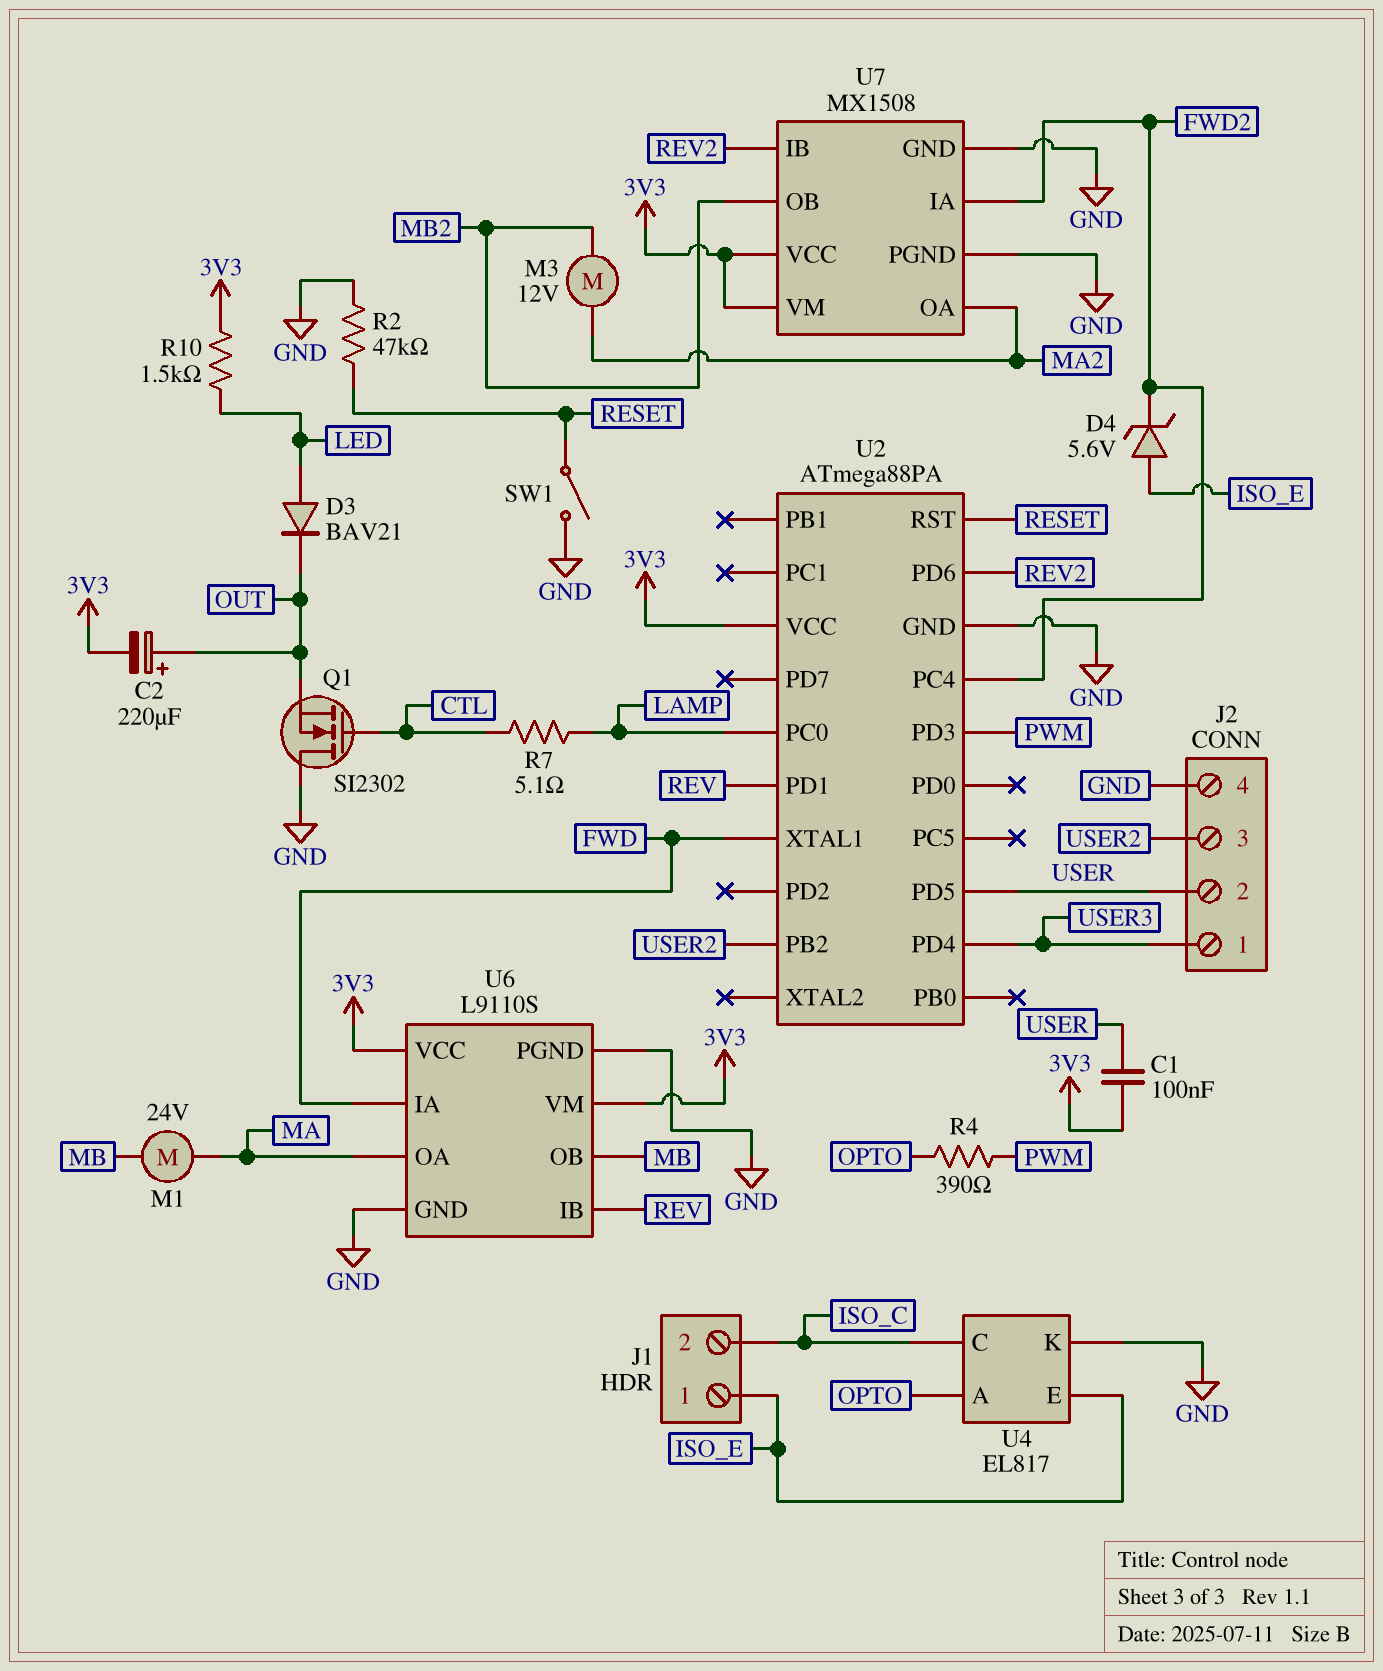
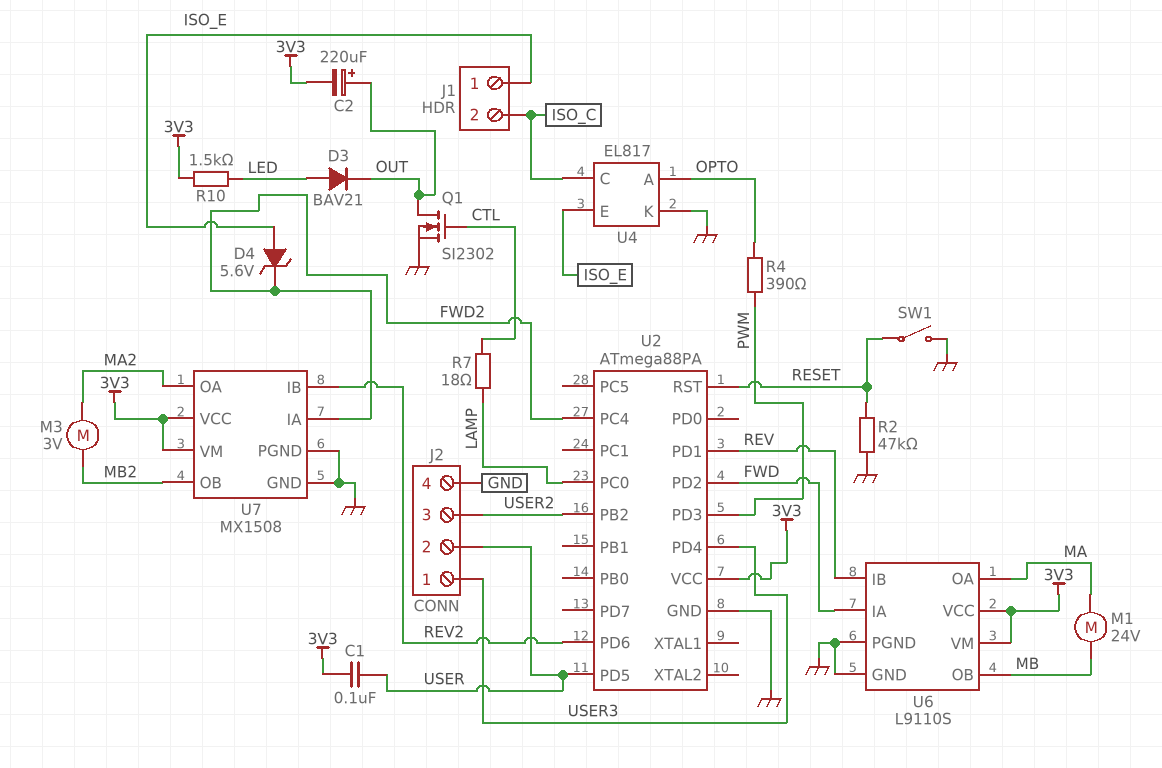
M3: motor 12V (MA2, MB2) -> motor 3V (MA2, MB2)
Q1: NMOS SI2302 (G CTL, D GND, S OUT) -> NMOS SI2302 (G CTL, D OUT, S GND)
R7: 5.1 (CTL, LAMP) -> 18 (CTL, LAMP)
U2 pin PD2: none -> FWD
U2 pin XTAL1: FWD -> none

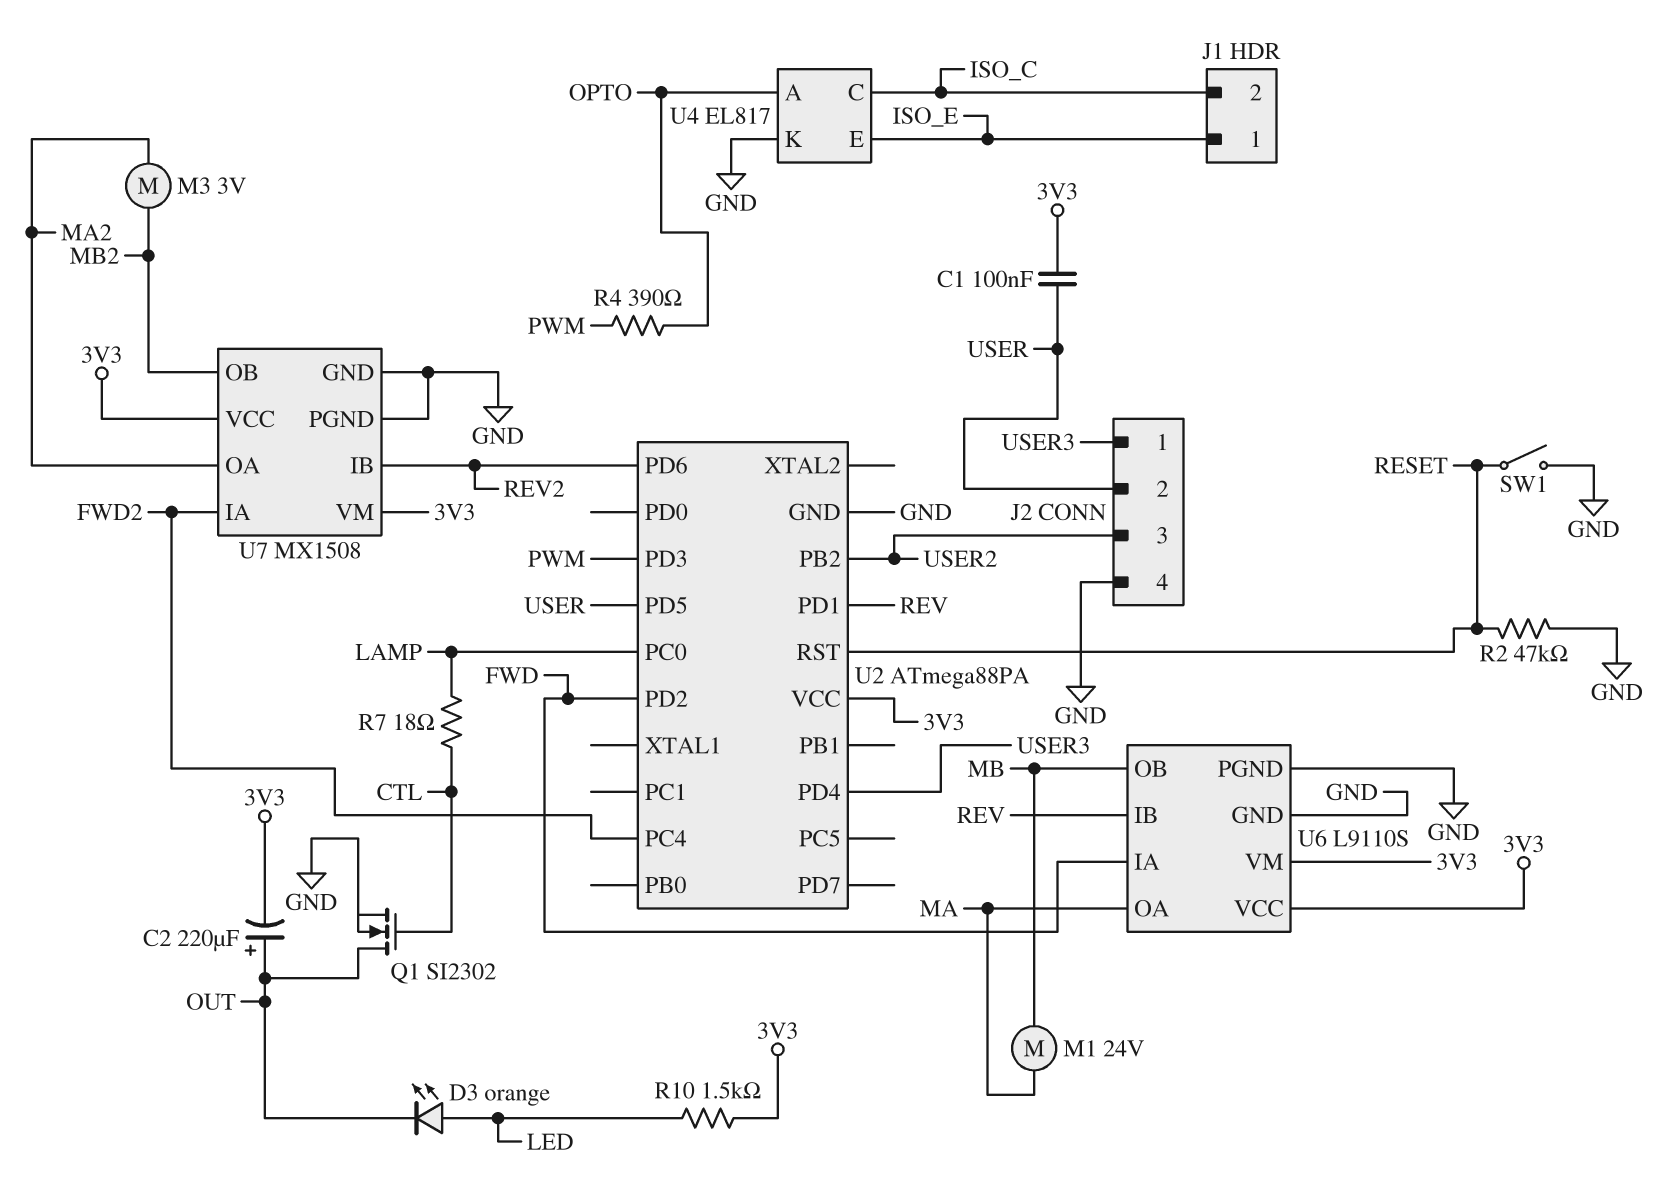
D3: diode BAV21 (A LED, K OUT) -> LED orange (A LED, K OUT)
D4: zener 5.6V (A ISO_E, K FWD2) -> none

